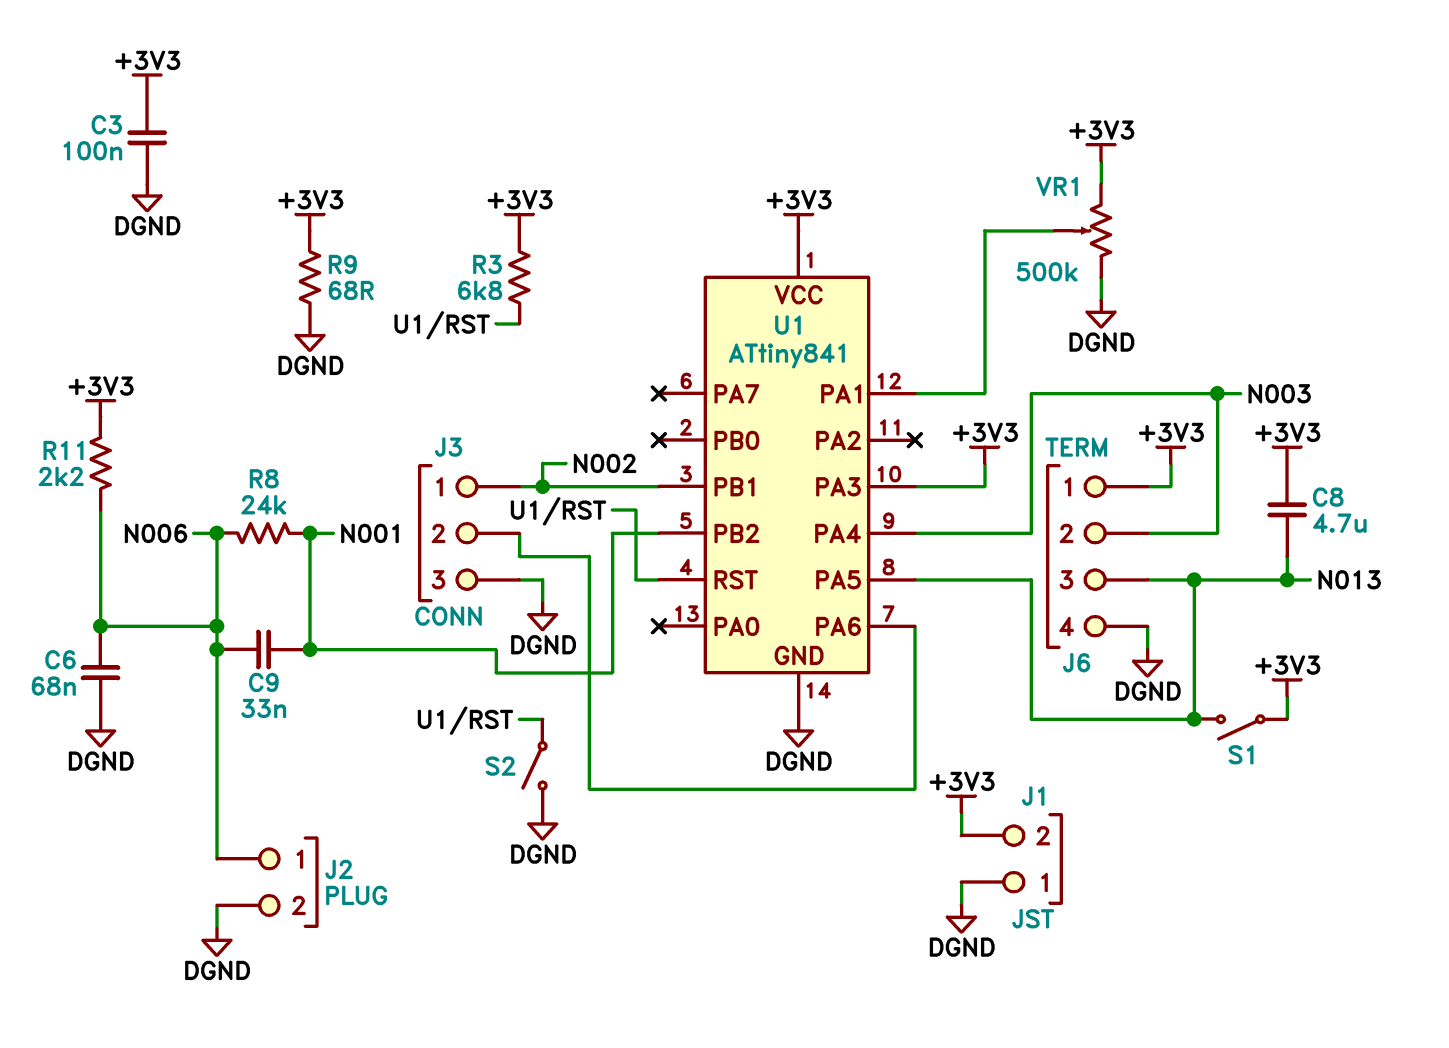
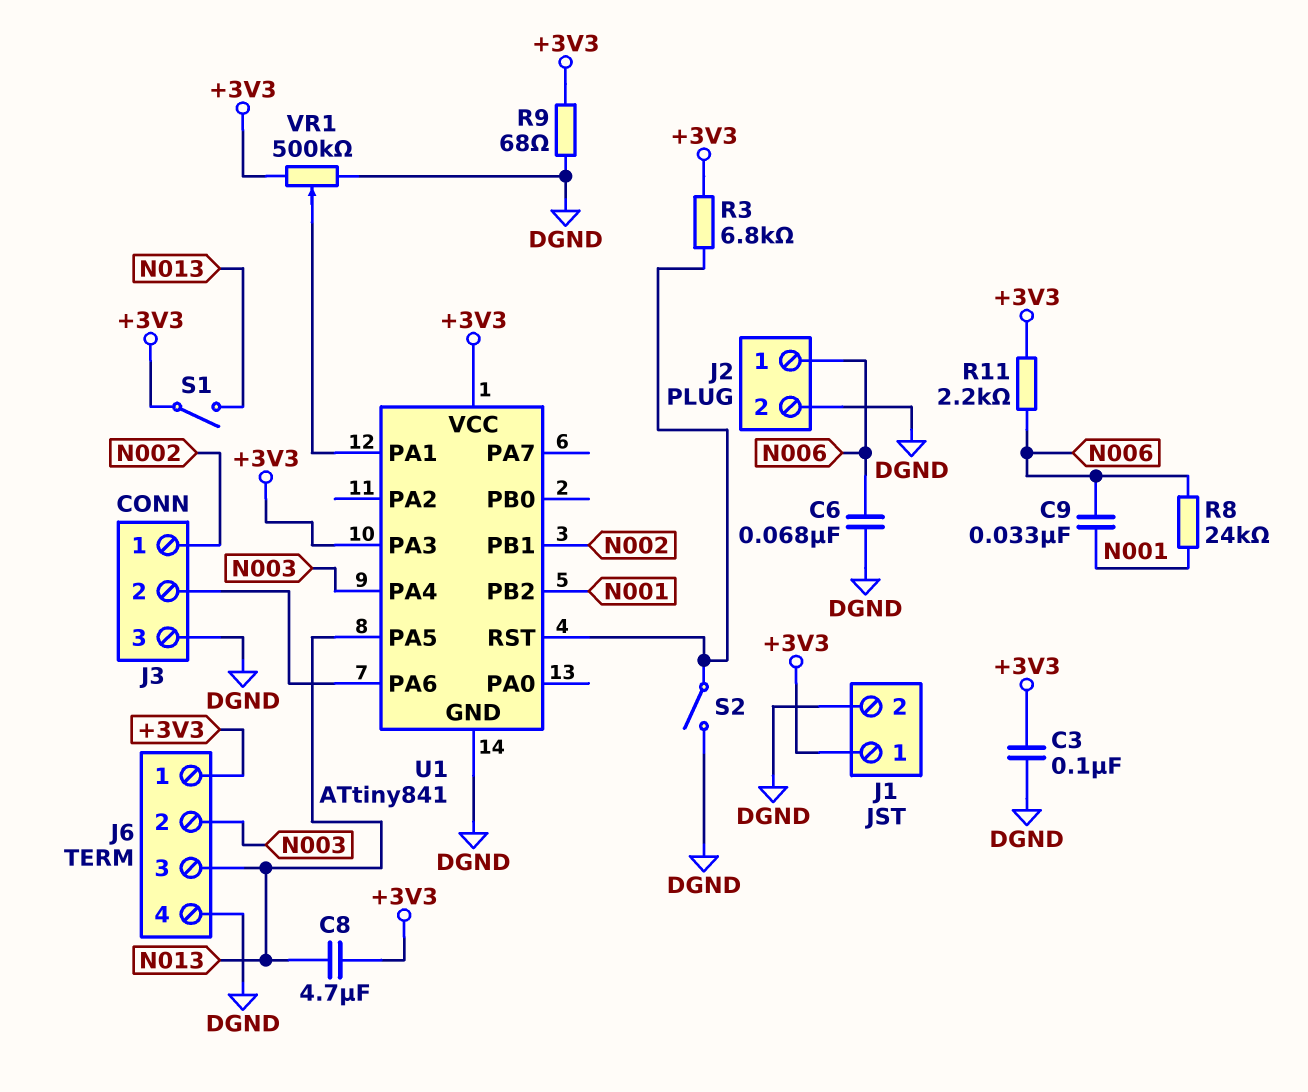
J1 pin 1: DGND -> +3V3
J1 pin 2: +3V3 -> DGND

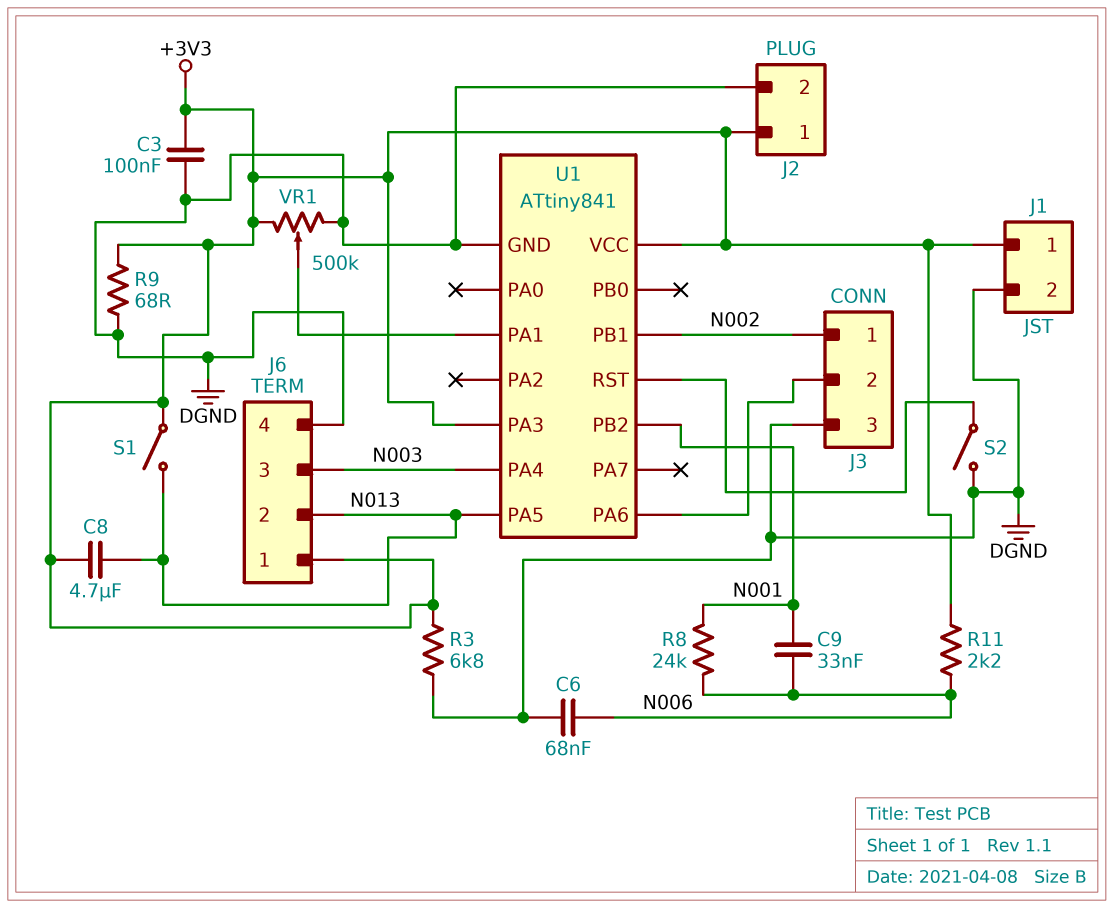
J2 pin 1: N006 -> +3V3
J6 pin 2: N003 -> N013
J6 pin 3: N013 -> N003
R3: 6.8k (+3V3, U1/RST) -> 6.8k (+3V3, DGND)

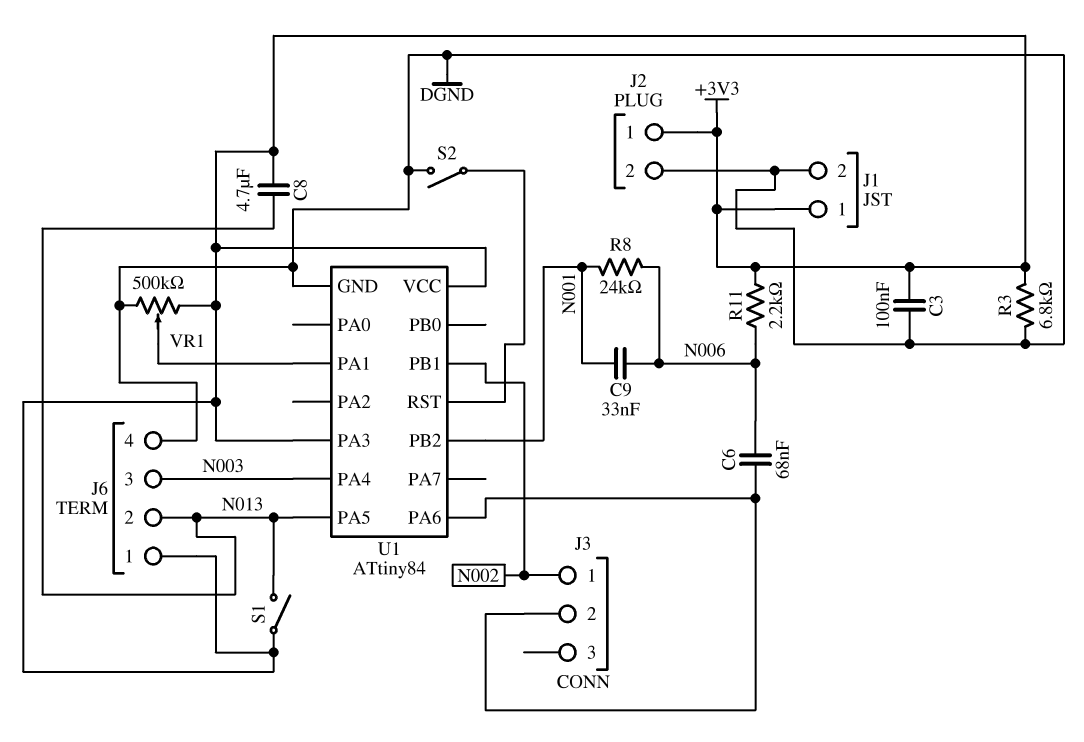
C6: 68nF (DGND, N006) -> 68nF (J3/2, N006)
J3 pin 3: DGND -> none
R9: 68 (+3V3, DGND) -> none
U1: ATtiny841 -> ATtiny84

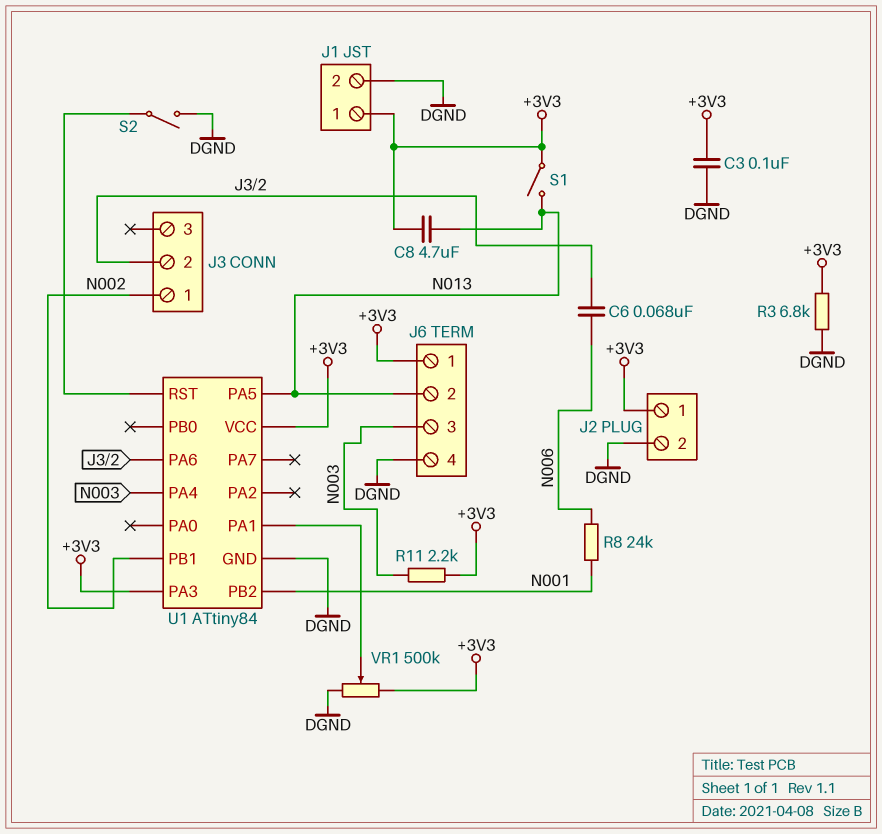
C9: 33nF (N001, N006) -> none
R11: 2.2k (+3V3, N006) -> 2.2k (+3V3, N003)

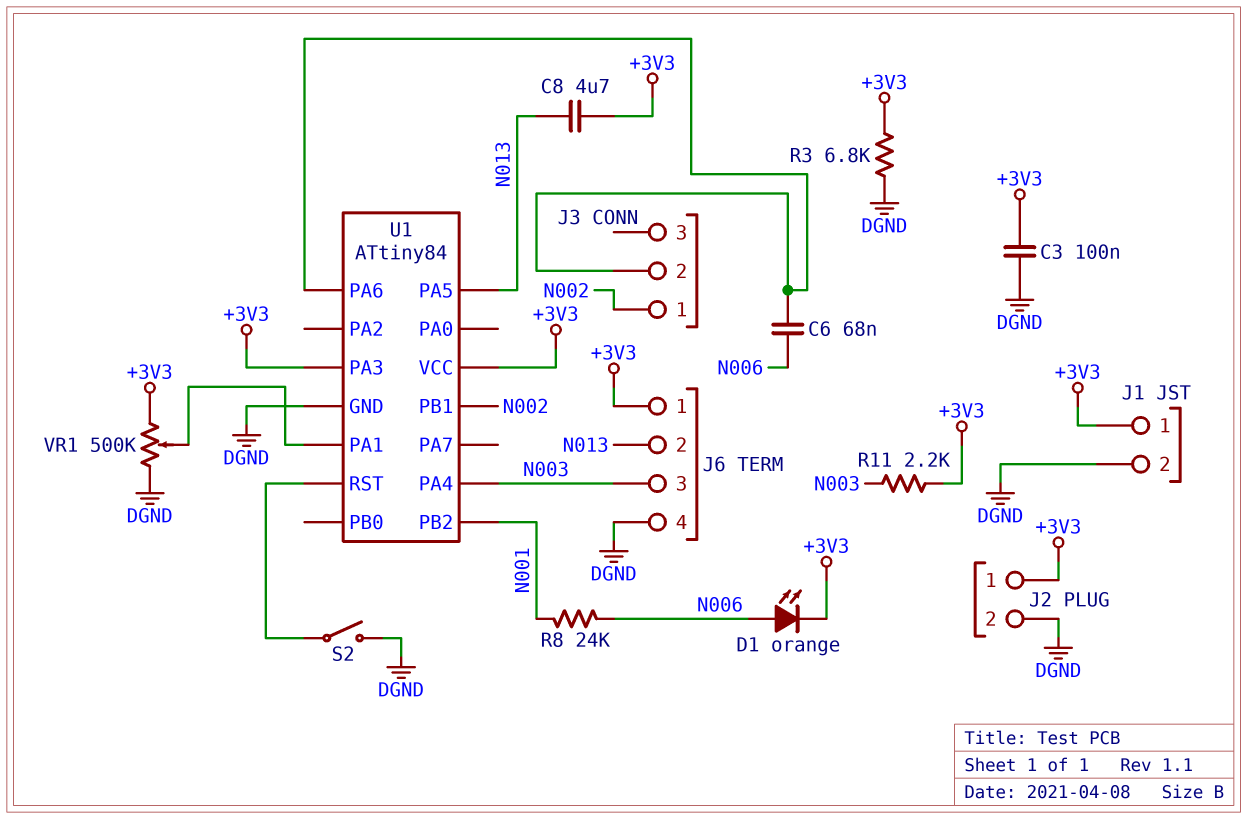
D1: none -> LED orange (A N006, K +3V3)
S1: switch (+3V3, N013) -> none

